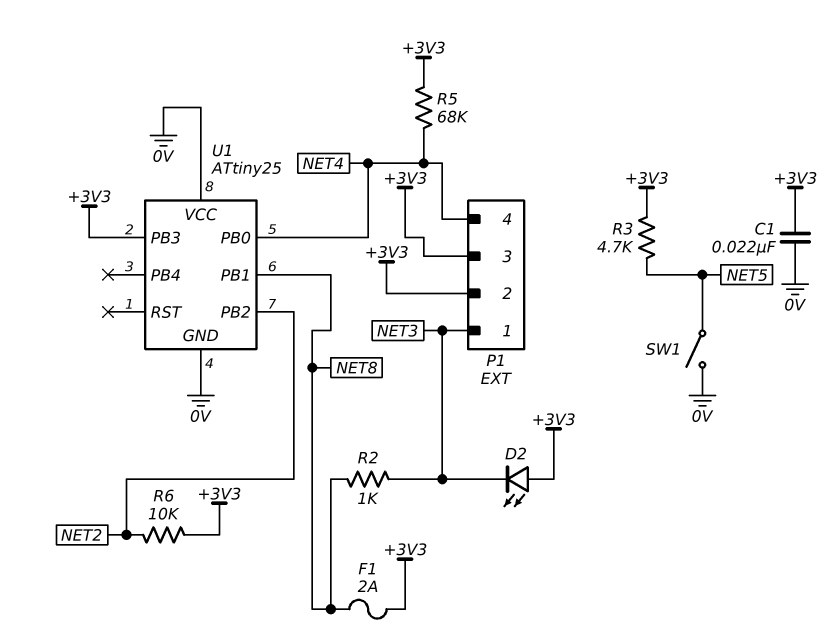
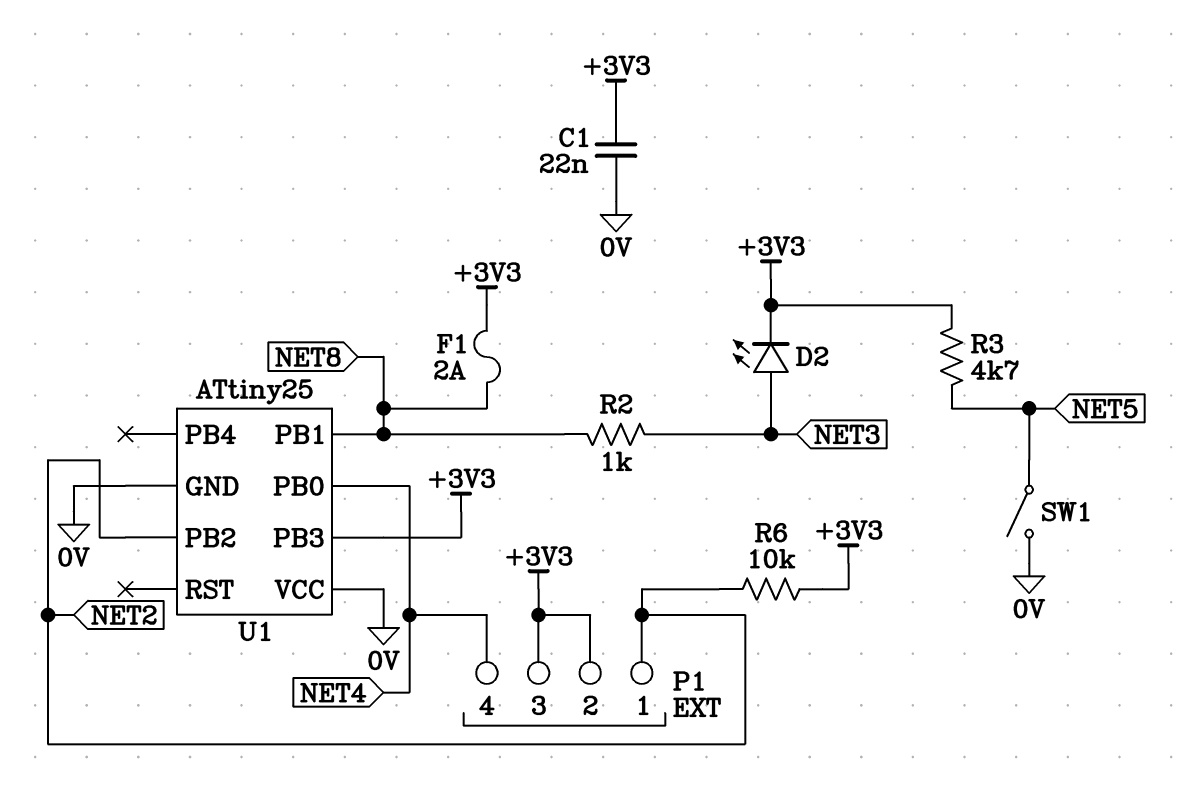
D2: LED (A +3V3, K NET3) -> LED (A NET3, K +3V3)
P1 pin 1: NET3 -> NET2
R5: 68k (+3V3, NET4) -> none

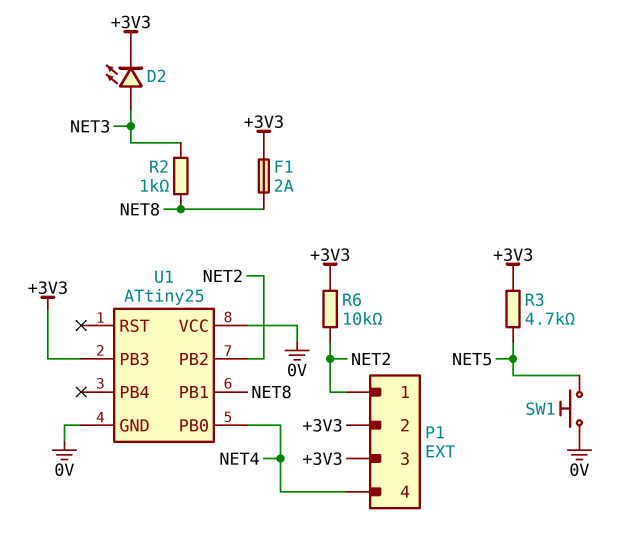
C1: 22nF (+3V3, 0V) -> none
SW1: switch (0V, NET5) -> button (0V, NET5)

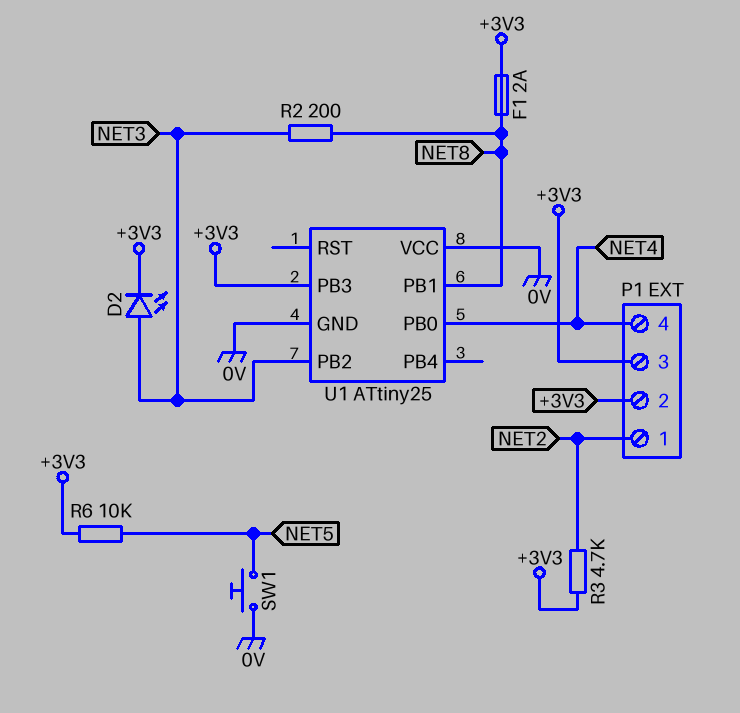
R2: 1k (NET3, NET8) -> 200 (NET3, NET8)
R3: 4.7k (+3V3, NET5) -> 4.7k (+3V3, NET2)
R6: 10k (+3V3, NET2) -> 10k (+3V3, NET5)
U1 pin PB2: NET2 -> NET3

